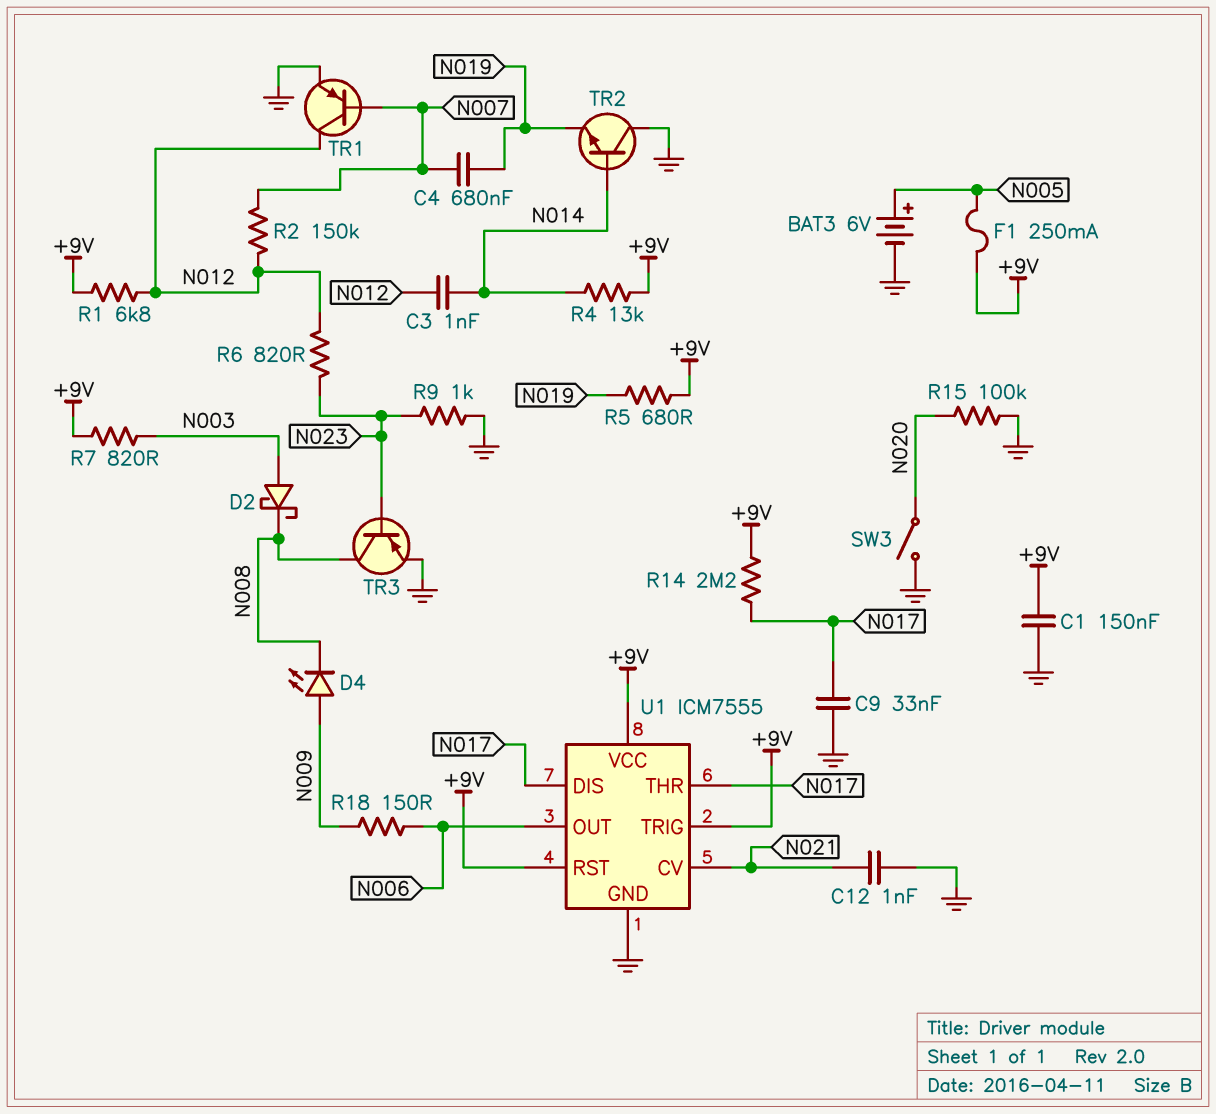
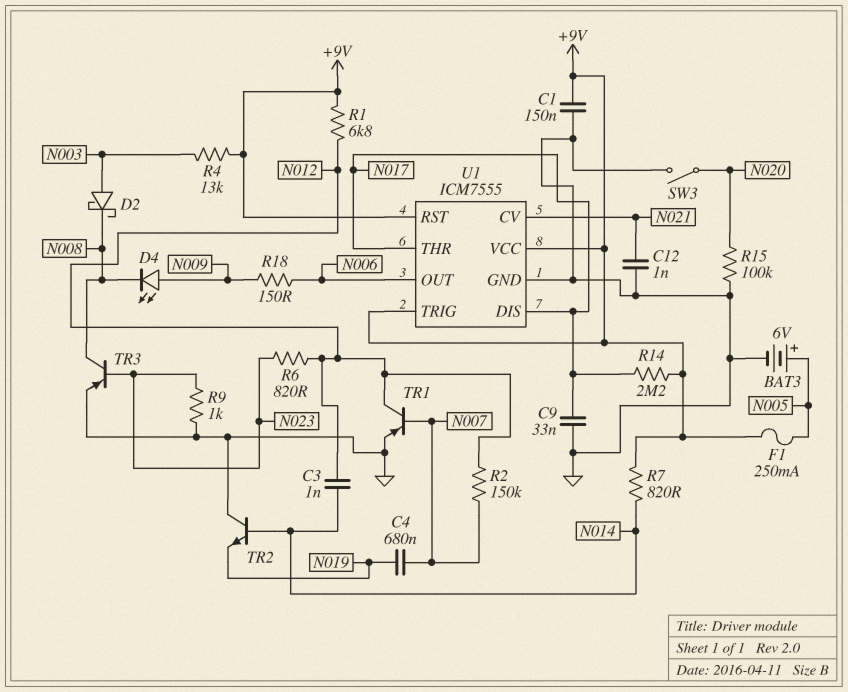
R4: 13k (+9V, N014) -> 13k (+9V, N003)
R5: 680 (+9V, N019) -> none
R7: 820 (+9V, N003) -> 820 (+9V, N014)

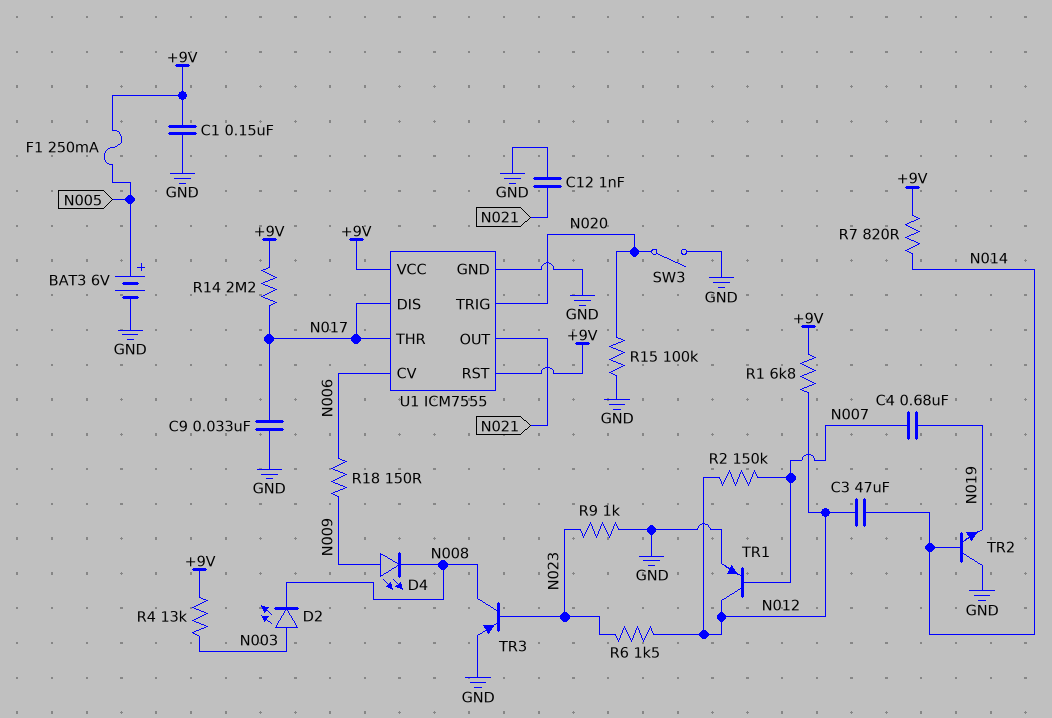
C3: 1nF (N012, N014) -> 47uF (N012, N014)
D2: schottky (A N003, K N008) -> LED (A N003, K N008)
R6: 820 (N012, N023) -> 1.5k (N012, N023)
U1 pin CV: N021 -> N006
U1 pin OUT: N006 -> N021
U1 pin TRIG: +9V -> N020

